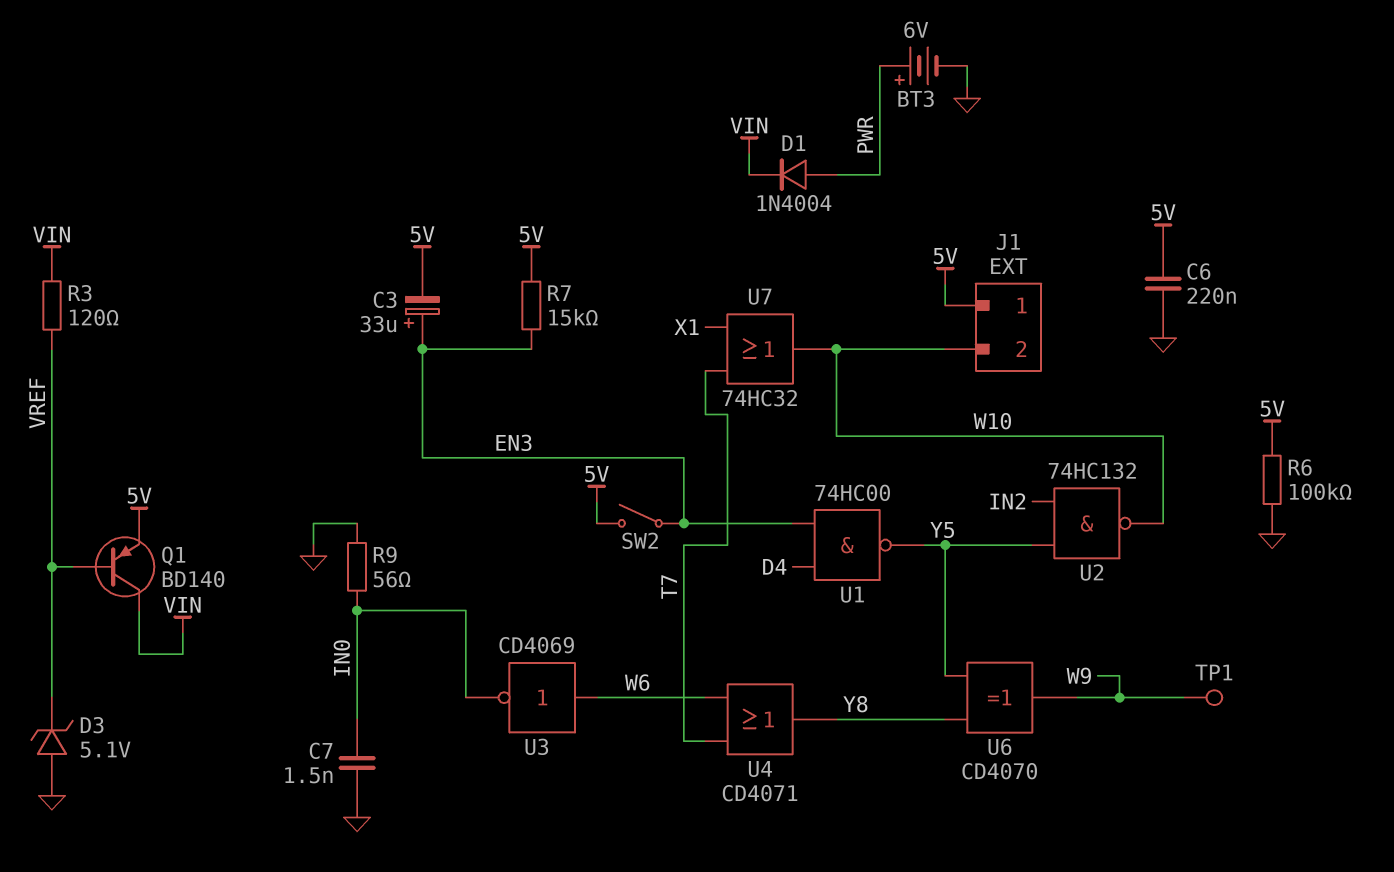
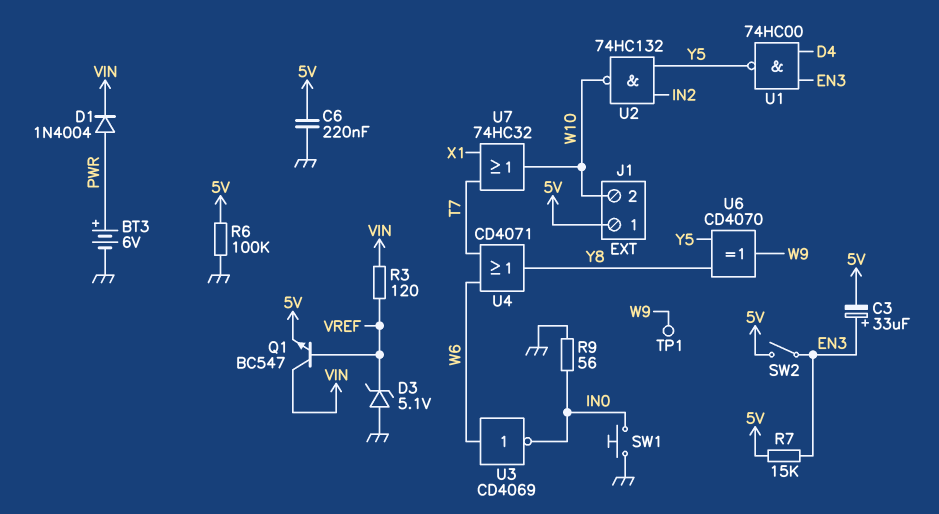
C7: 1.5nF (GND, IN0) -> none
Q1: PNP BD140 (B VREF, C VIN, E 5V) -> NPN BC547 (B VREF, C VIN, E 5V)
SW1: none -> button (GND, IN0)

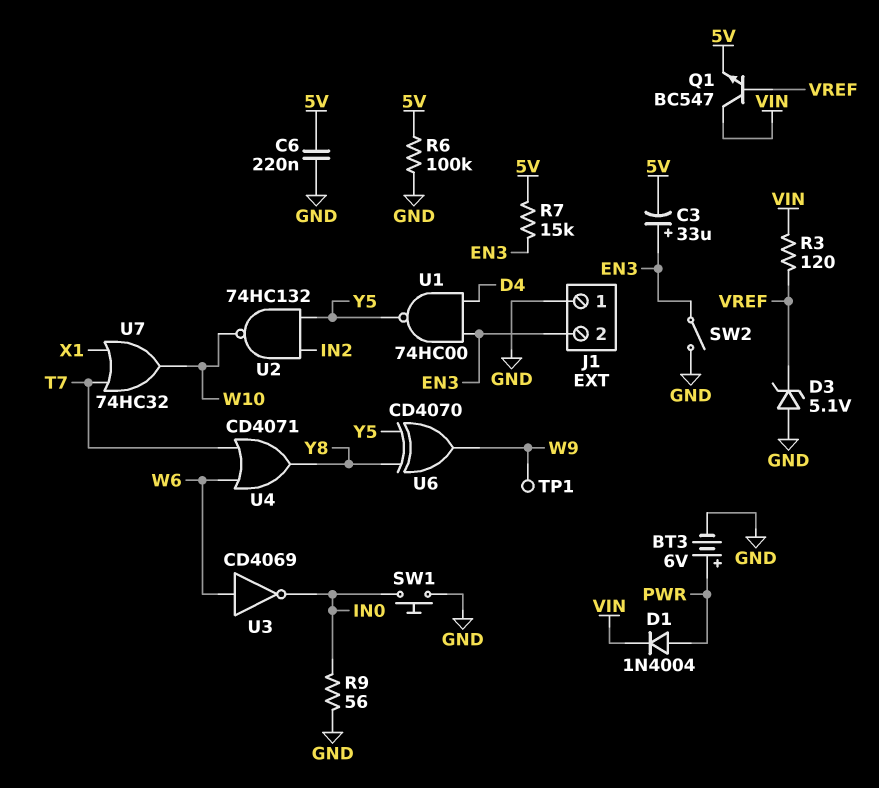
J1 pin 1: 5V -> GND
J1 pin 2: W10 -> EN3
SW2: switch (5V, EN3) -> switch (EN3, GND)

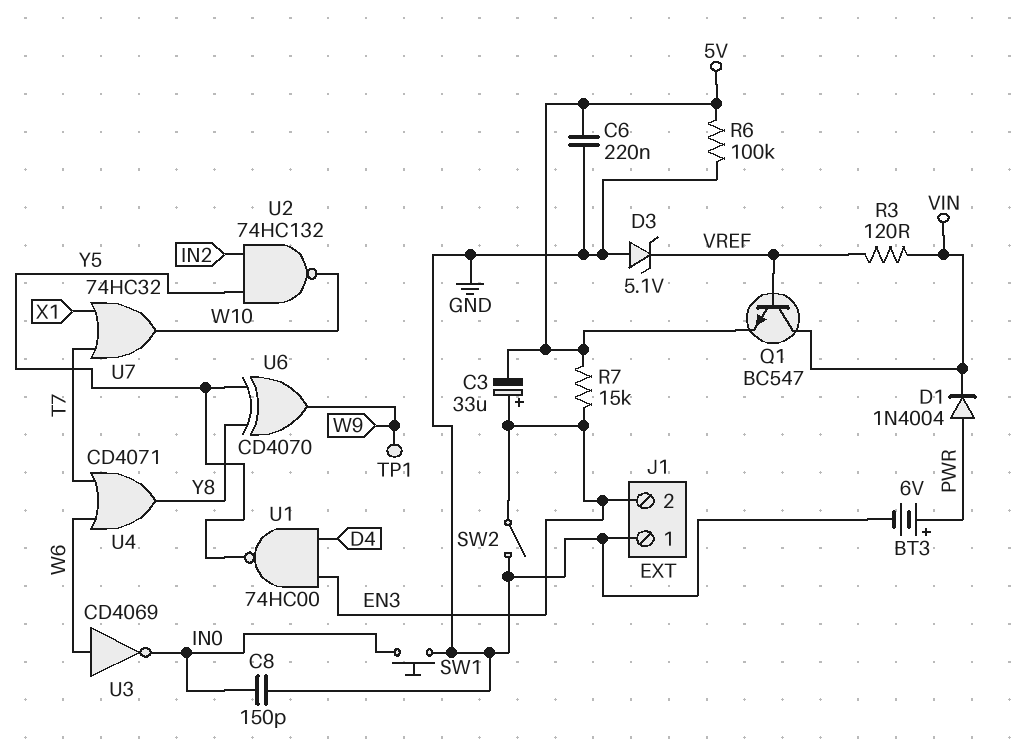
C8: none -> 150pF (GND, IN0)
R9: 56 (GND, IN0) -> none

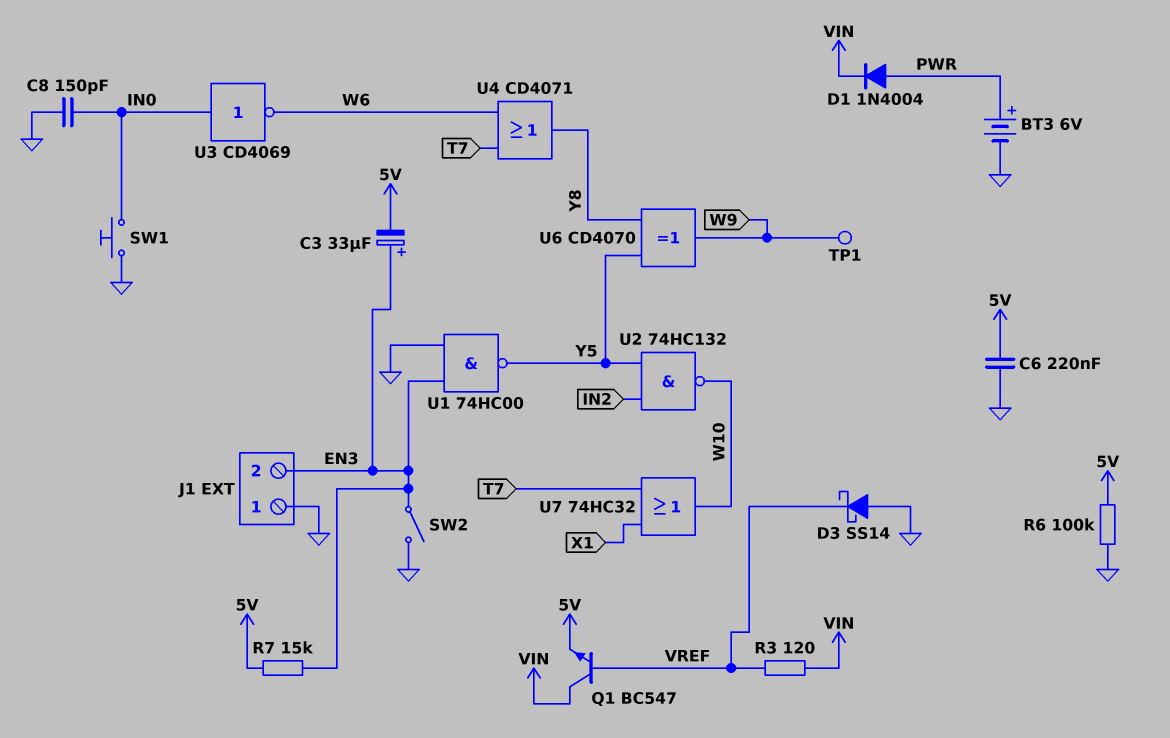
D3: zener 5.1V (A GND, K VREF) -> schottky SS14 (A GND, K VREF)
U1: NAND 74HC00 (in D4, in EN3, out Y5) -> NAND 74HC00 (in EN3, in GND, out Y5)
U3: NOT CD4069 (in W6, out IN0) -> NOT CD4069 (in IN0, out W6)

